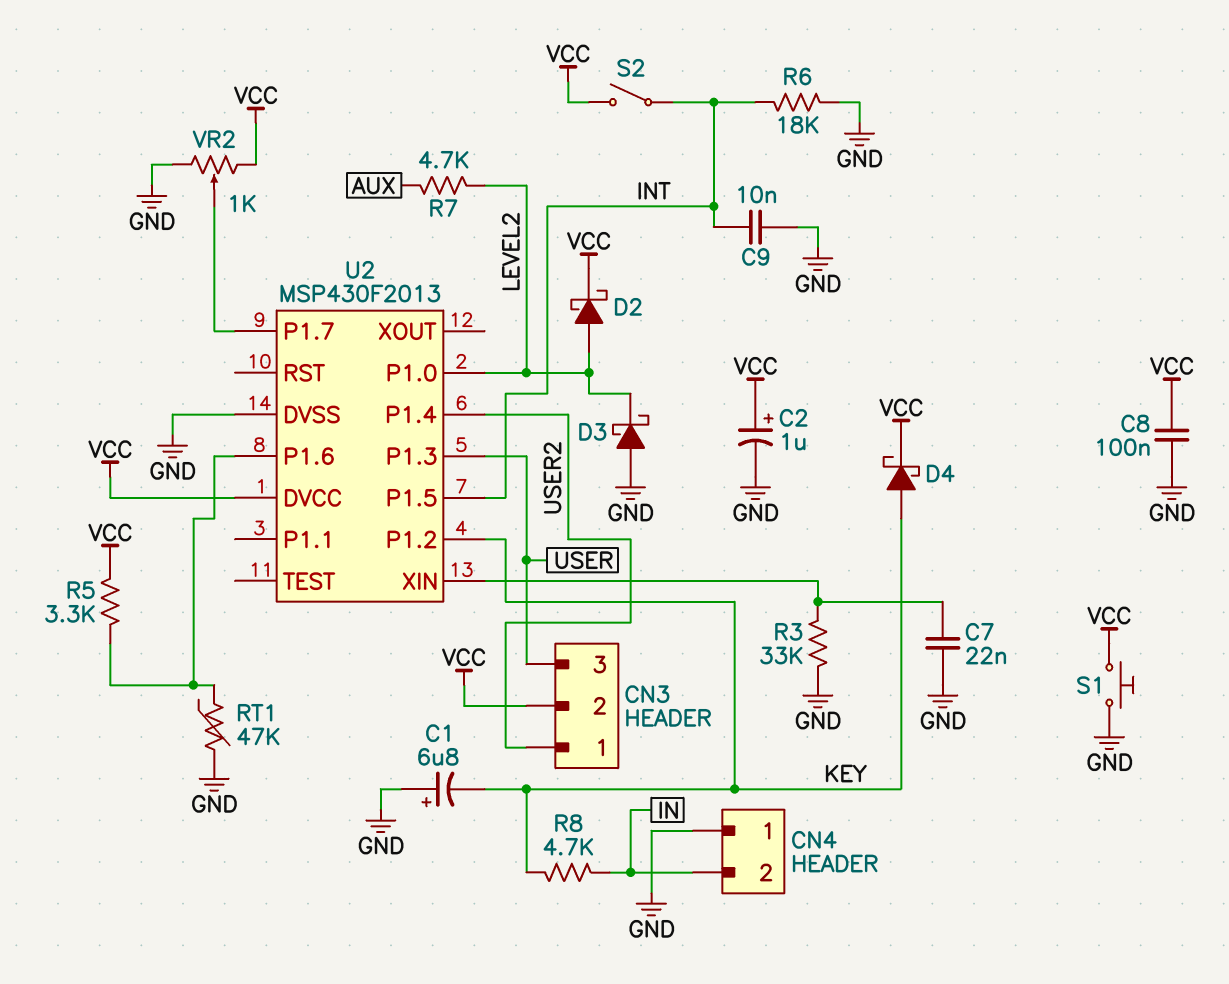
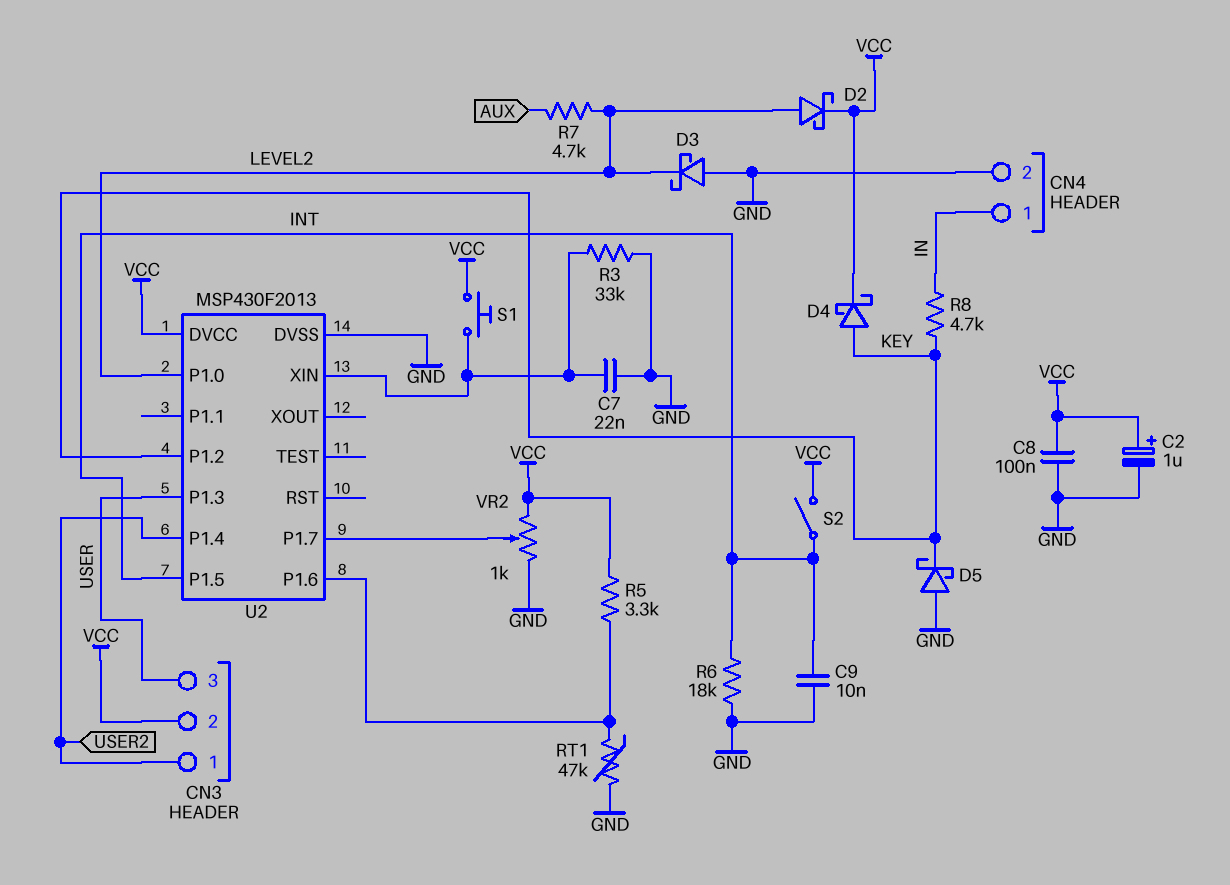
C1: 6.8uF (plus GND, minus KEY) -> none
CN4 pin 1: GND -> IN
CN4 pin 2: IN -> GND
D5: none -> schottky (A GND, K KEY)
S1: button (GND, VCC) -> button (U2/XIN, VCC)

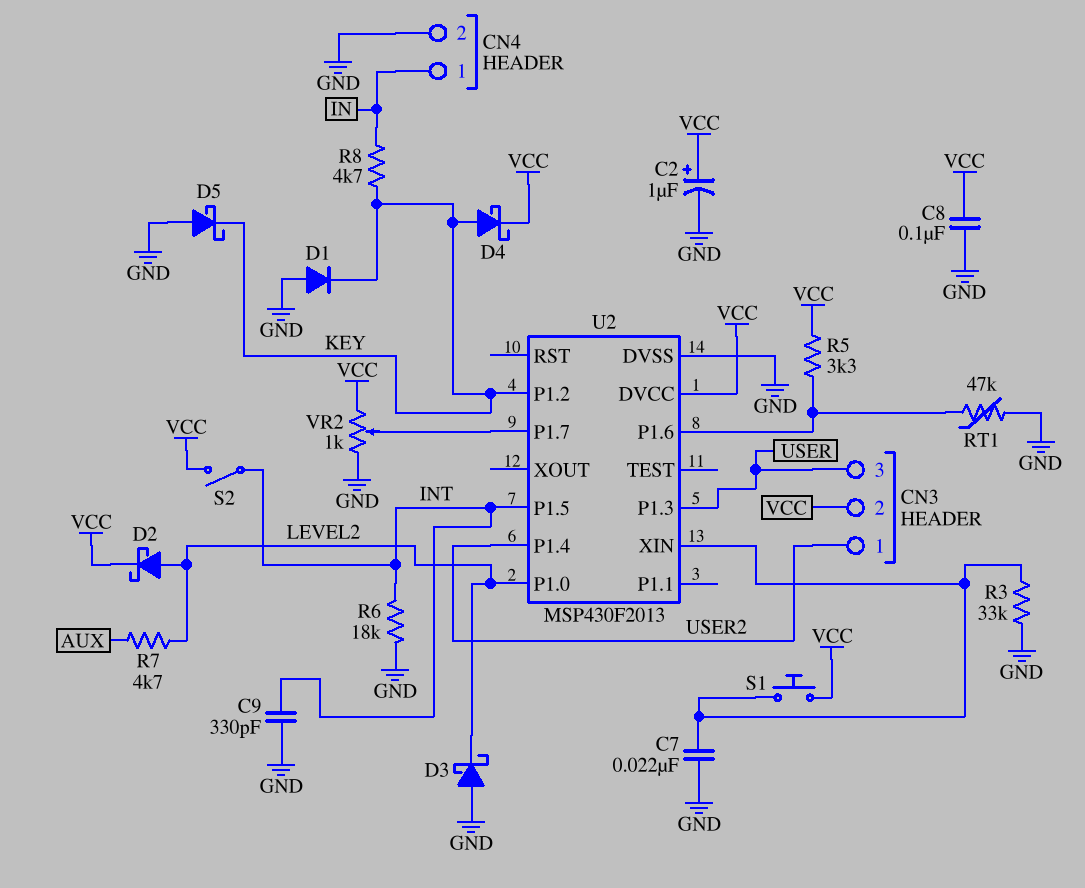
C9: 10nF (GND, INT) -> 330pF (GND, INT)
D1: none -> diode (A GND, K KEY)

